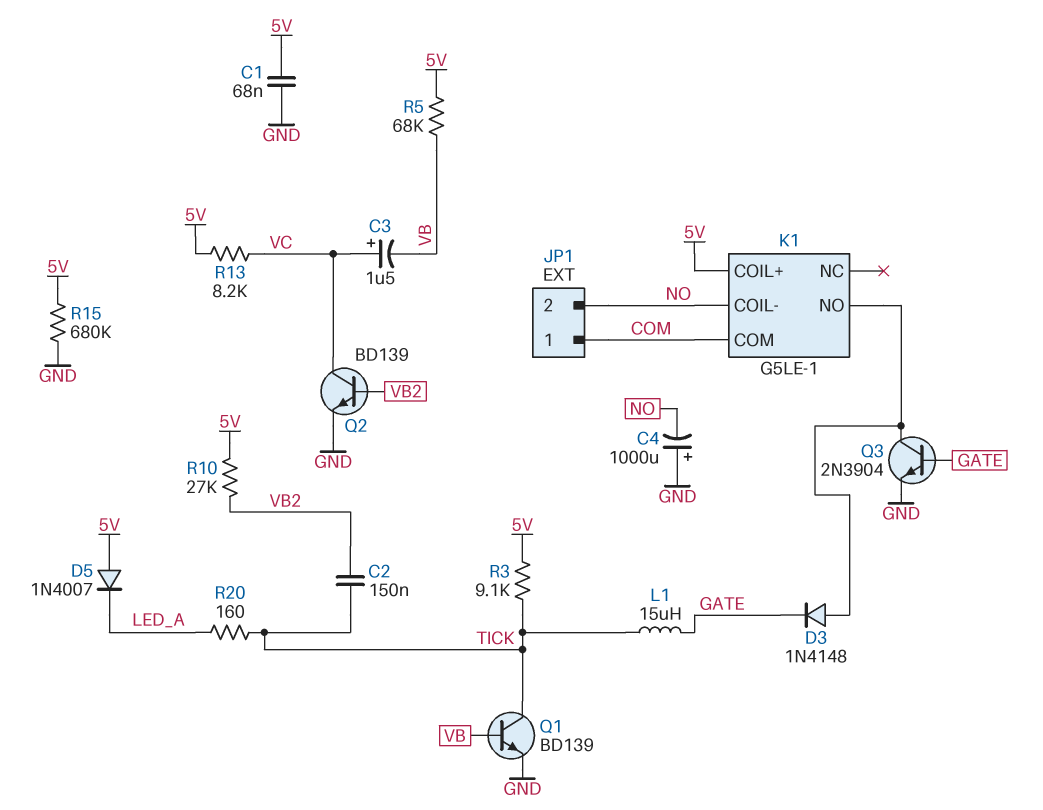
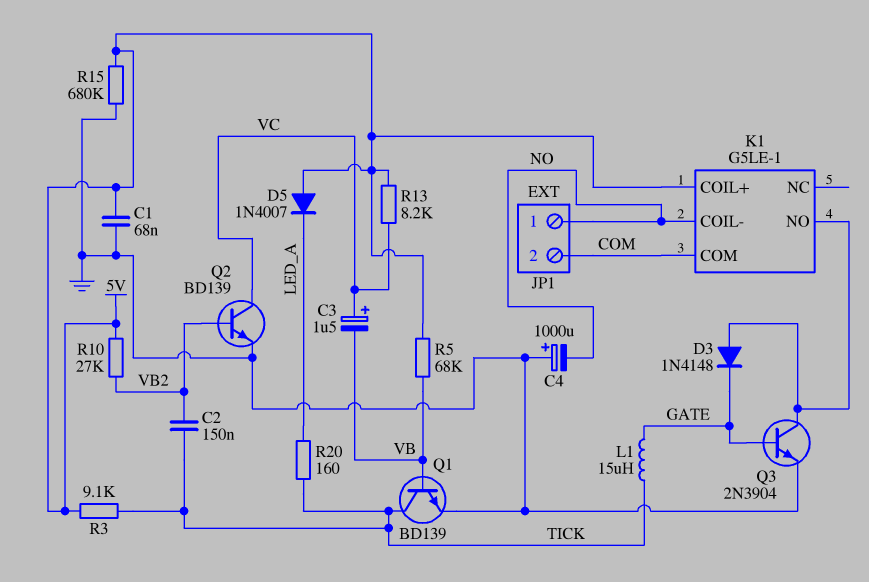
JP1 pin 1: COM -> NO
JP1 pin 2: NO -> COM

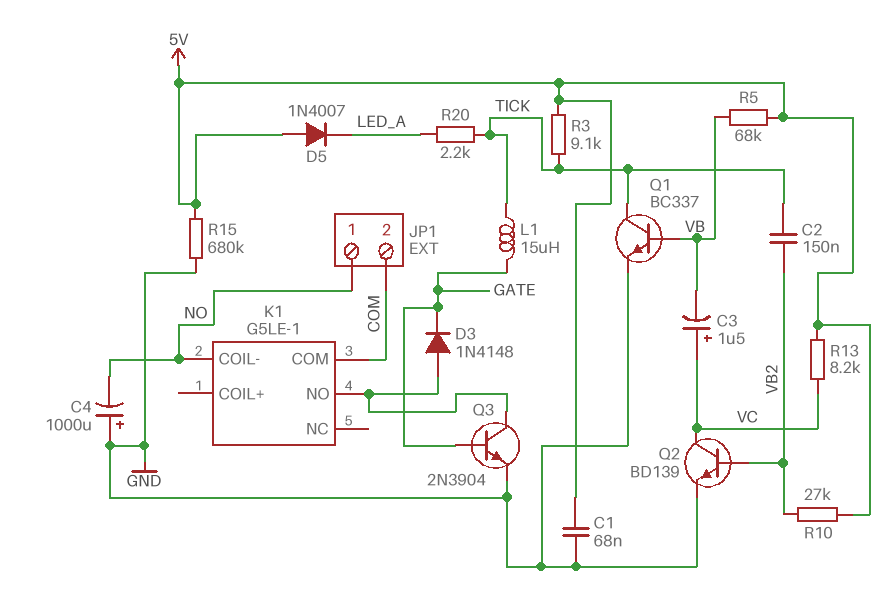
K1 pin COIL+: 5V -> none
Q1: NPN BD139 (B VB, C TICK, E GND) -> NPN BC337 (B VB, C TICK, E GND)
R20: 160 (LED_A, TICK) -> 2.2k (LED_A, TICK)

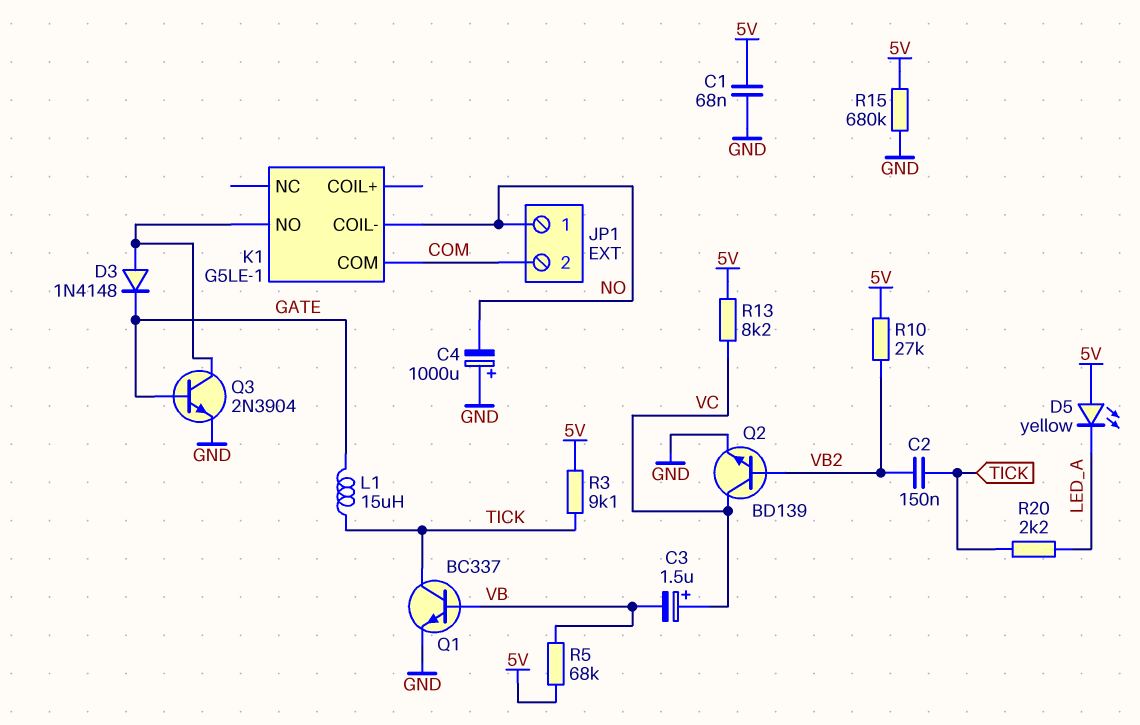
D5: diode 1N4007 (A 5V, K LED_A) -> LED yellow (A 5V, K LED_A)

